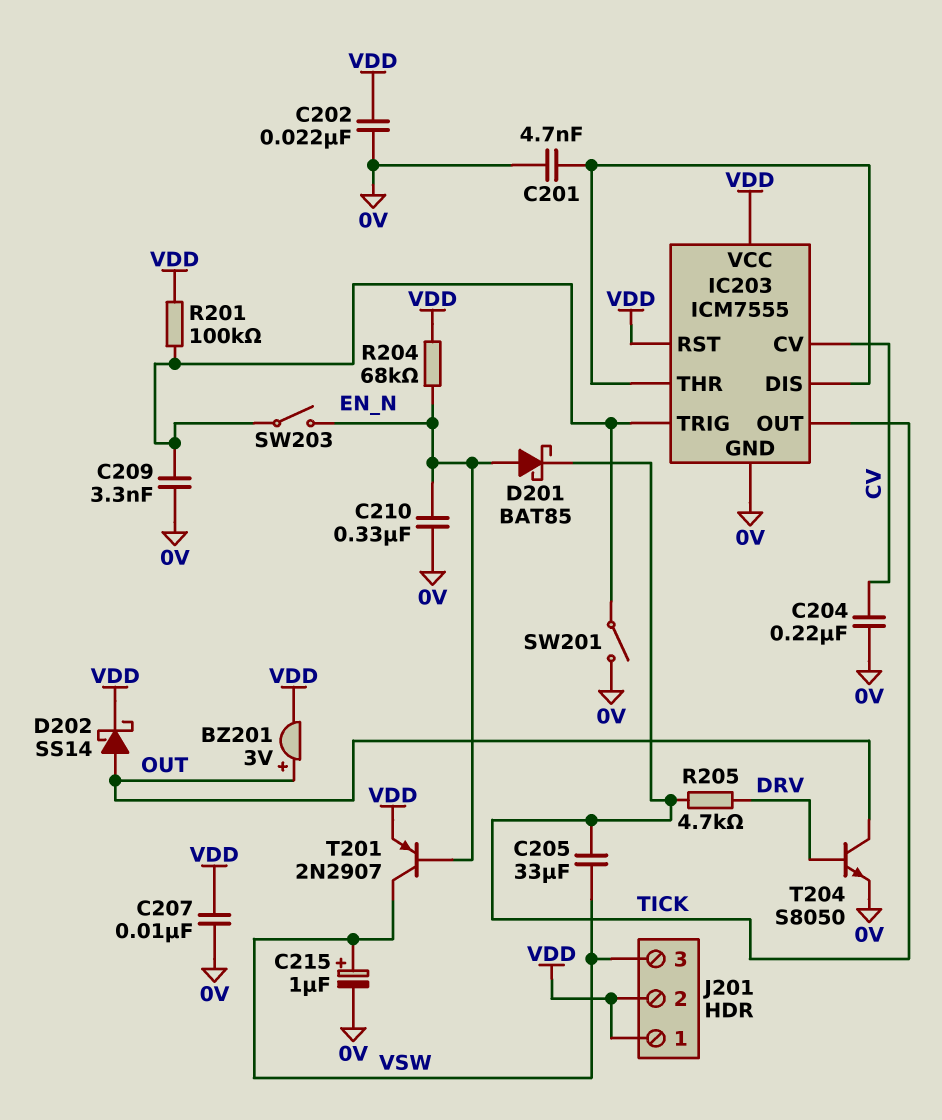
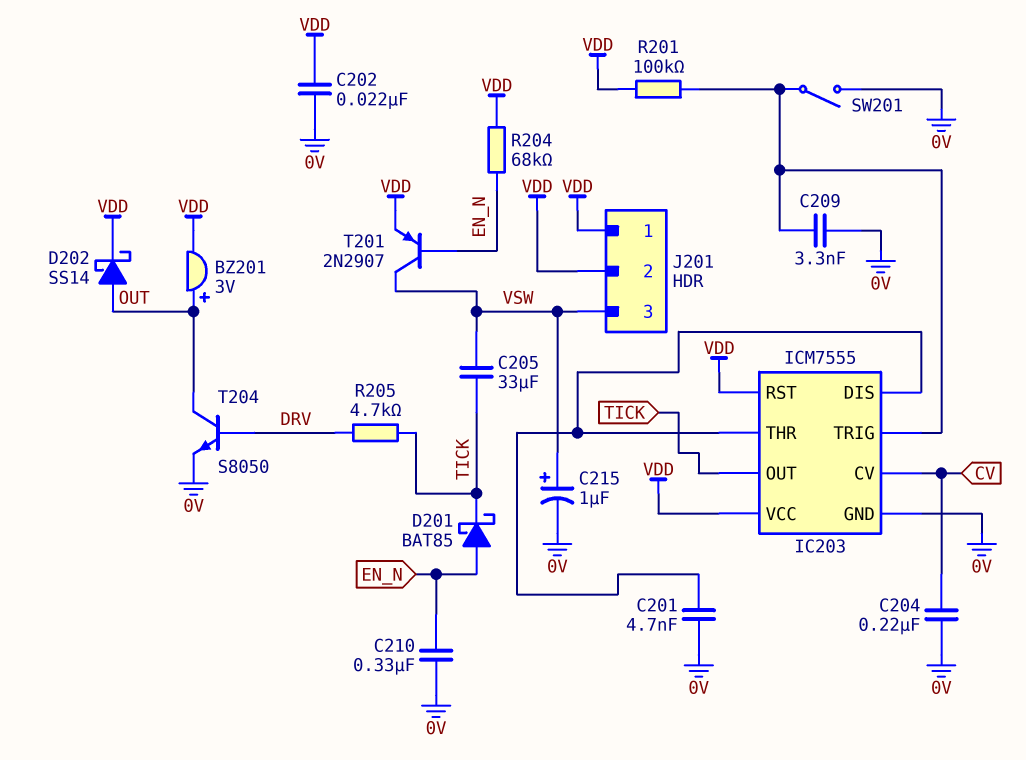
C207: 10nF (0V, VDD) -> none
SW203: switch (EN_N, IC203/TRIG) -> none

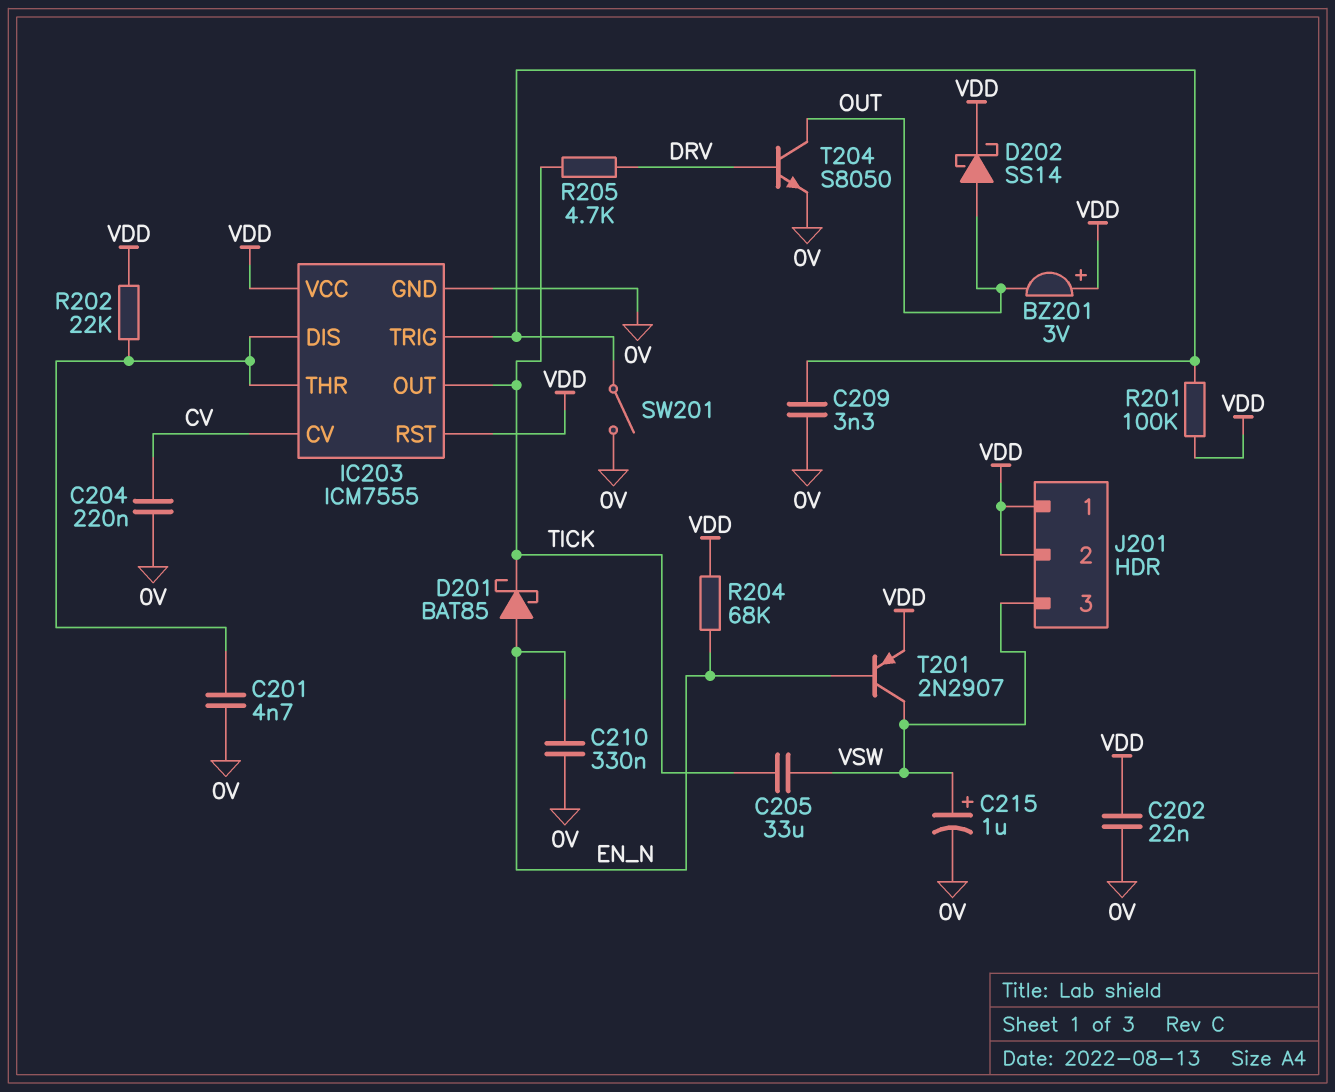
BZ201: buzzer 3V (plus OUT, minus VDD) -> buzzer 3V (plus VDD, minus OUT)
R202: none -> 22k (IC203/DIS, VDD)

